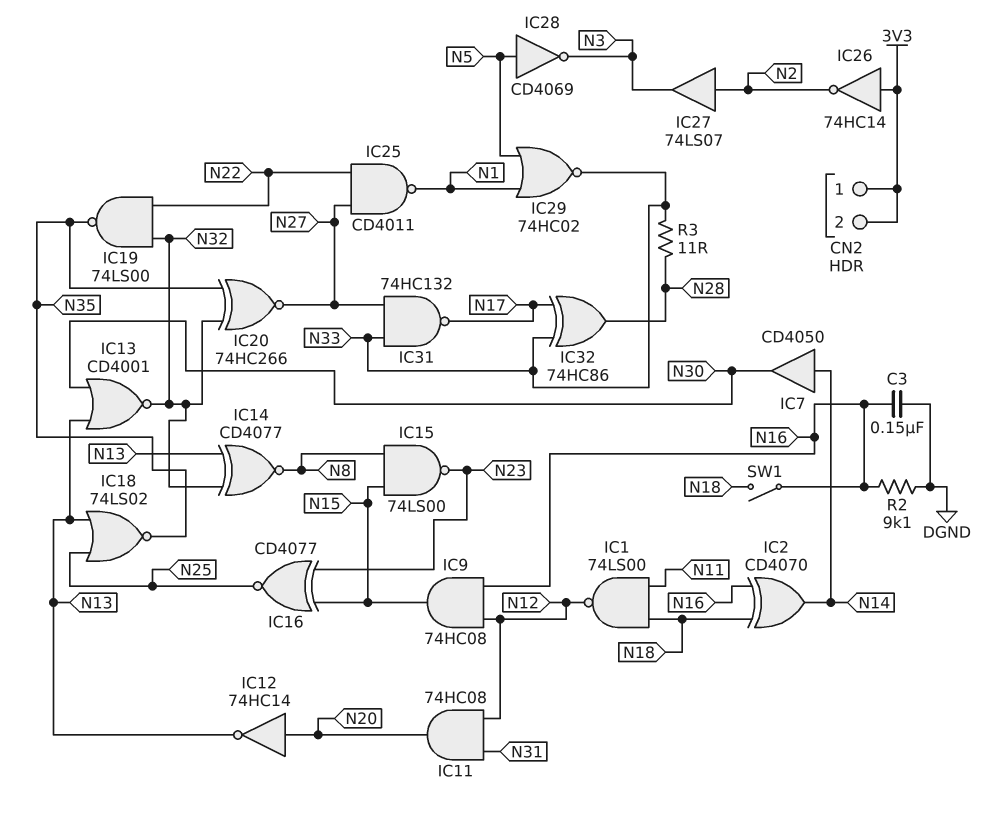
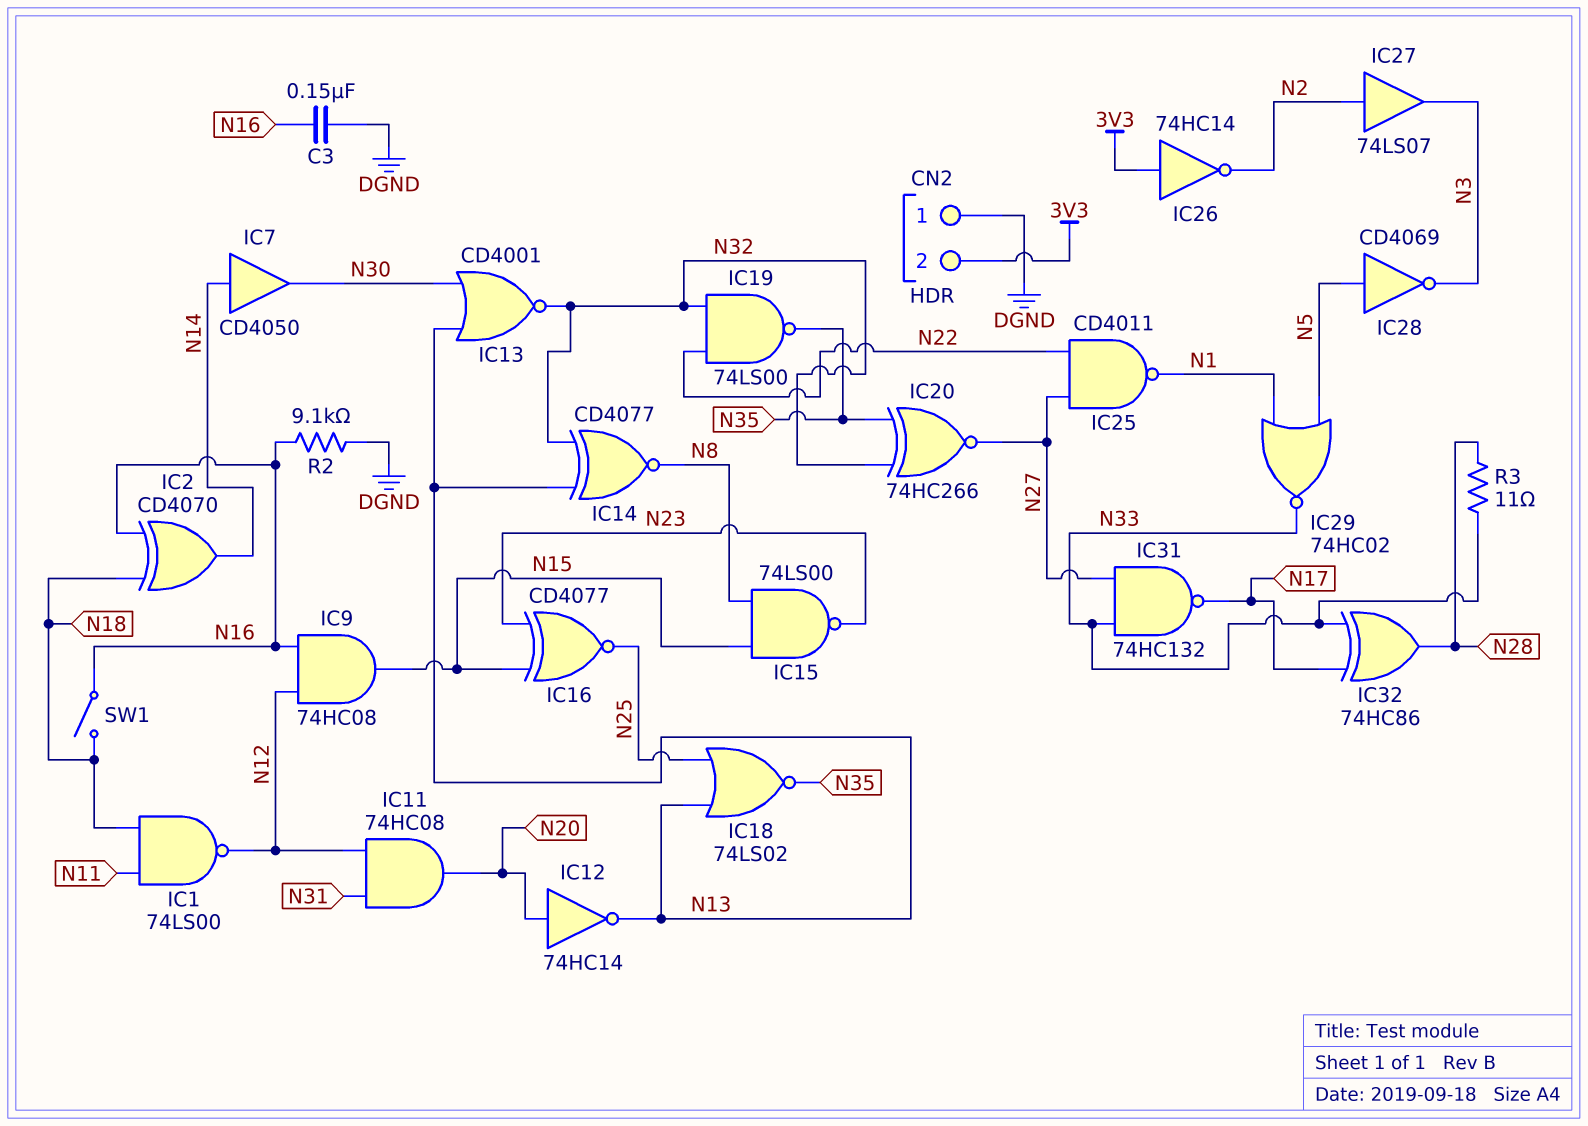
CN2 pin 1: 3V3 -> DGND

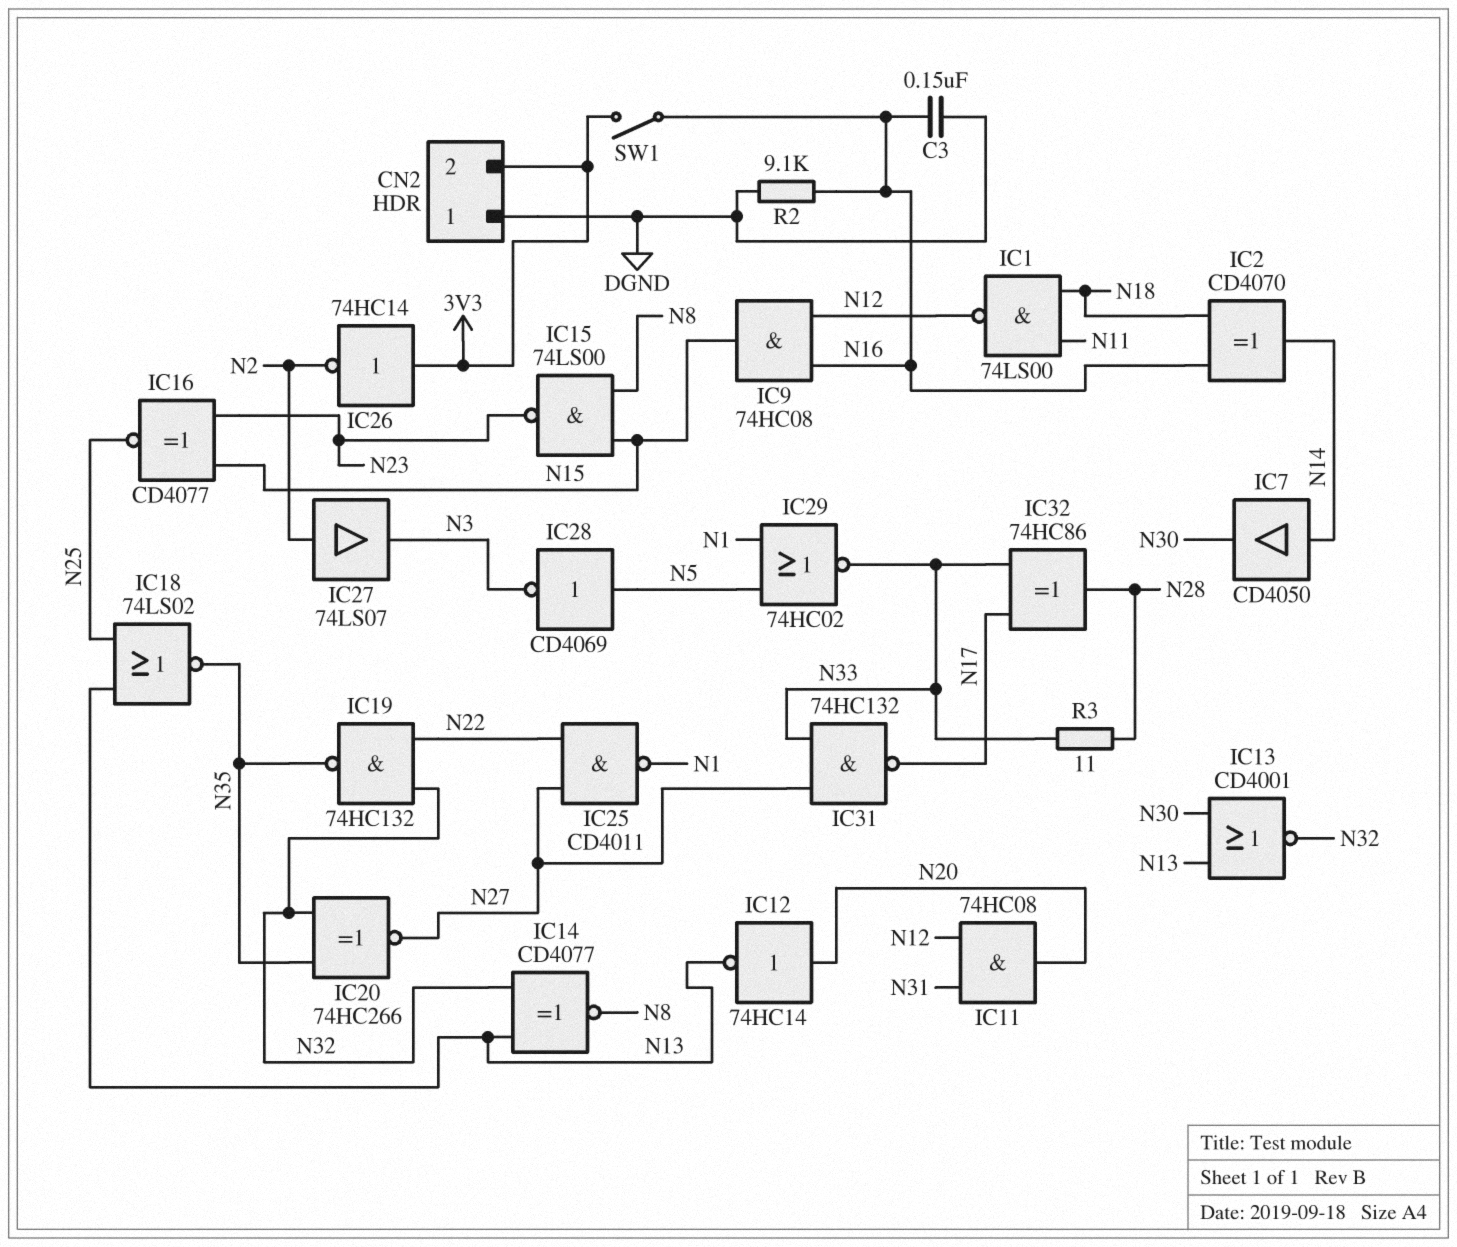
IC19: NAND 74LS00 (in N22, in N32, out N35) -> NAND 74HC132 (in N22, in N32, out N35)
SW1: switch (N16, N18) -> switch (3V3, N16)

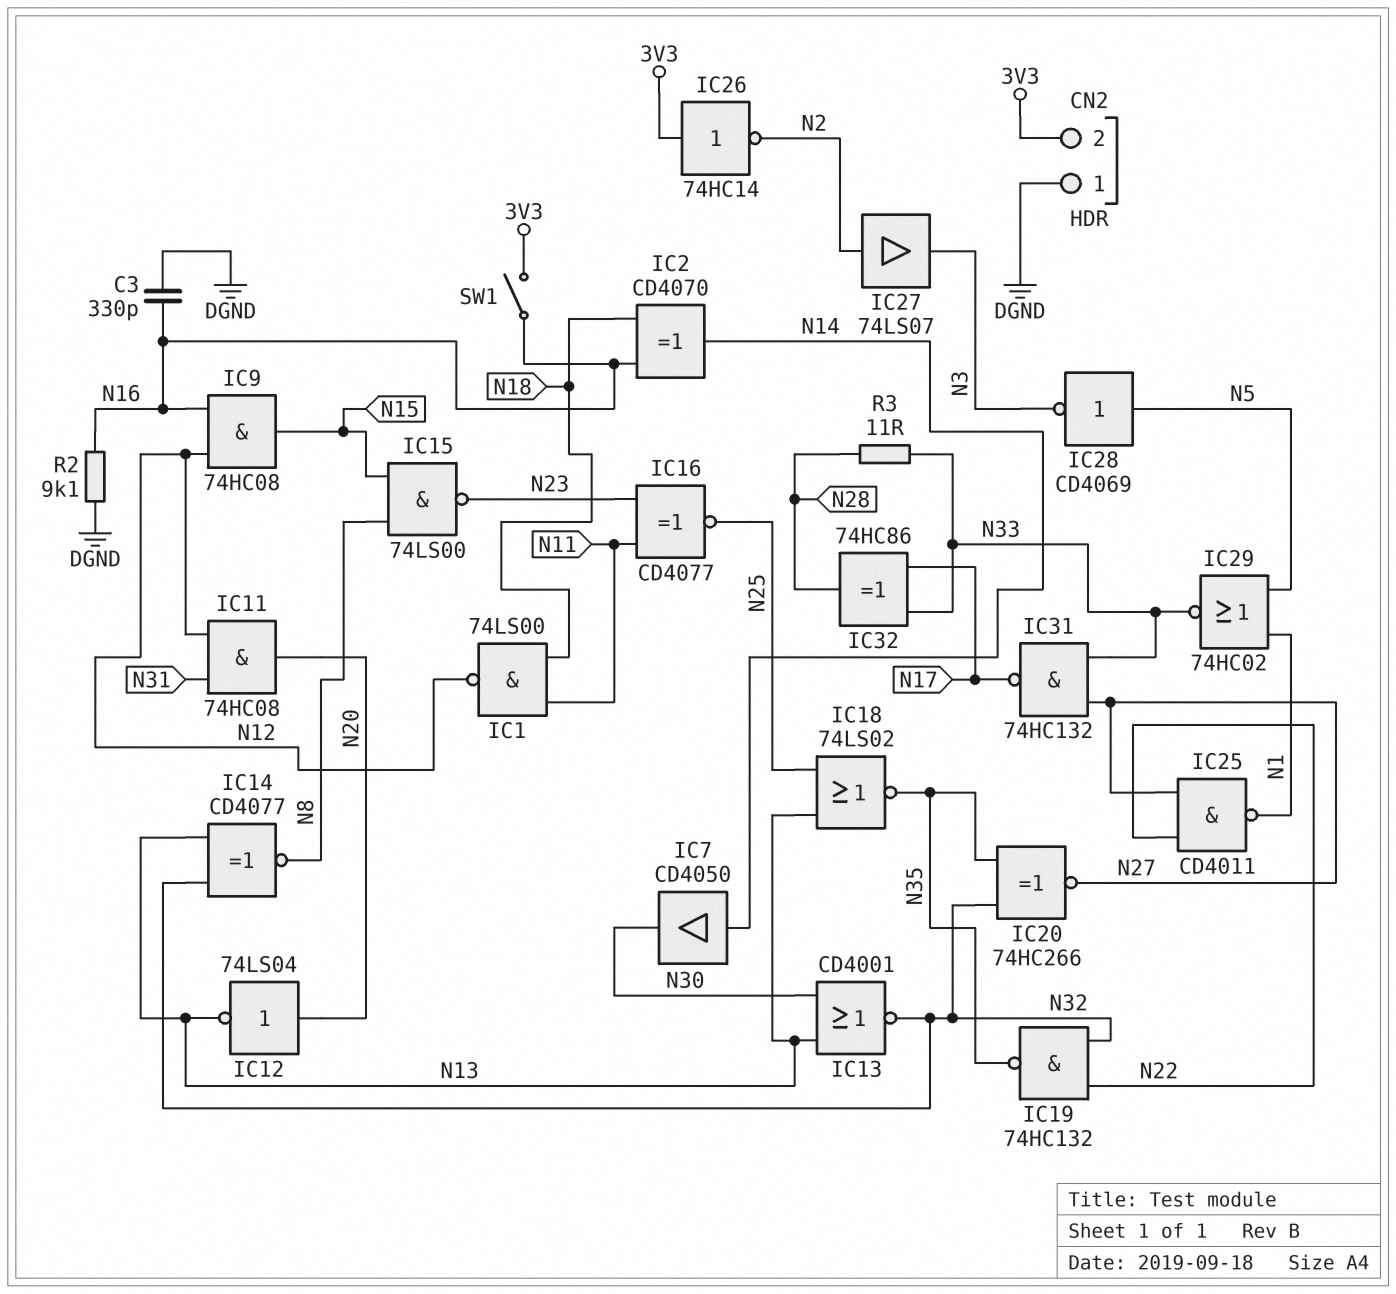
C3: 150nF (DGND, N16) -> 330pF (DGND, N16)
IC12: NOT 74HC14 (in N20, out N13) -> NOT 74LS04 (in N20, out N13)
IC16: XNOR CD4077 (in N15, in N23, out N25) -> XNOR CD4077 (in N11, in N23, out N25)

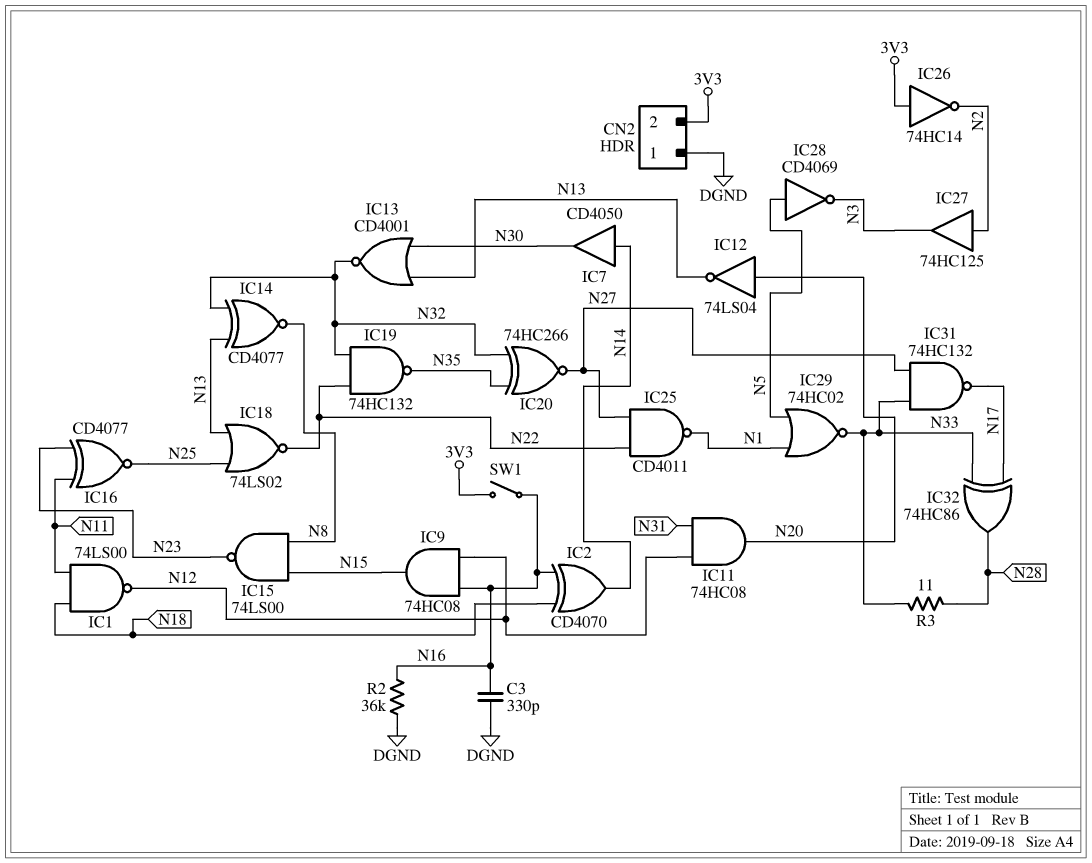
IC18: NOR 74LS02 (in N13, in N25, out N35) -> NOR 74LS02 (in N13, in N25, out N22)
IC27: buffer 74LS07 (in N2, out N3) -> buffer 74HC125 (in N2, out N3)
R2: 9.1k (DGND, N16) -> 36k (DGND, N16)

